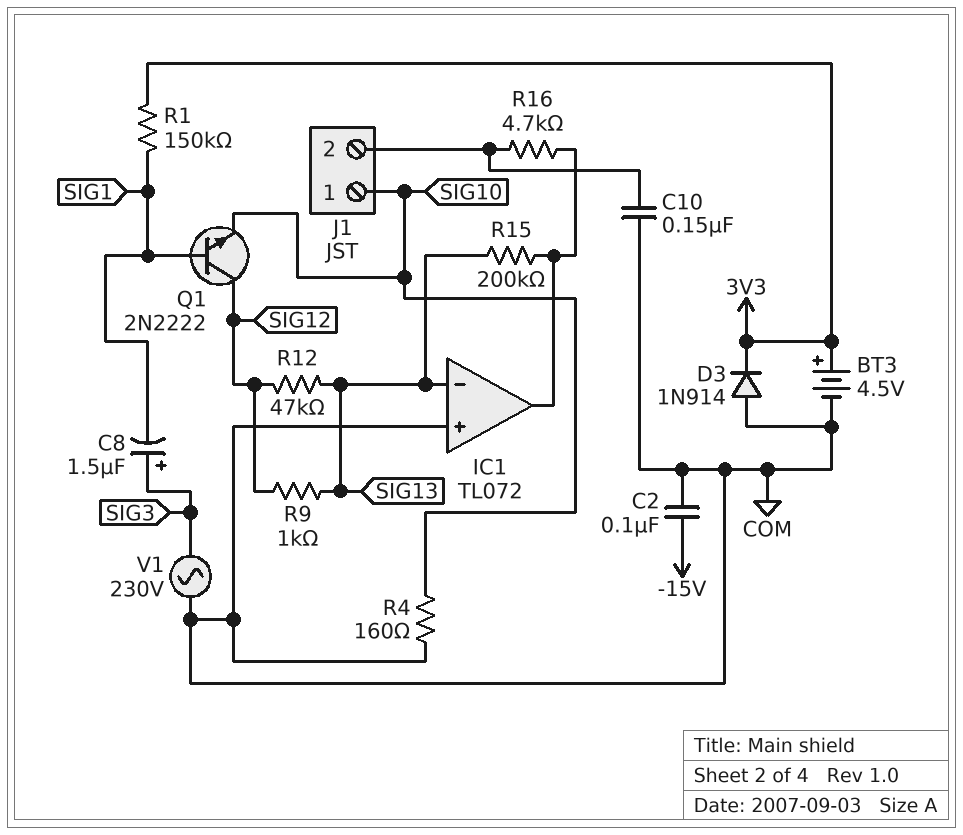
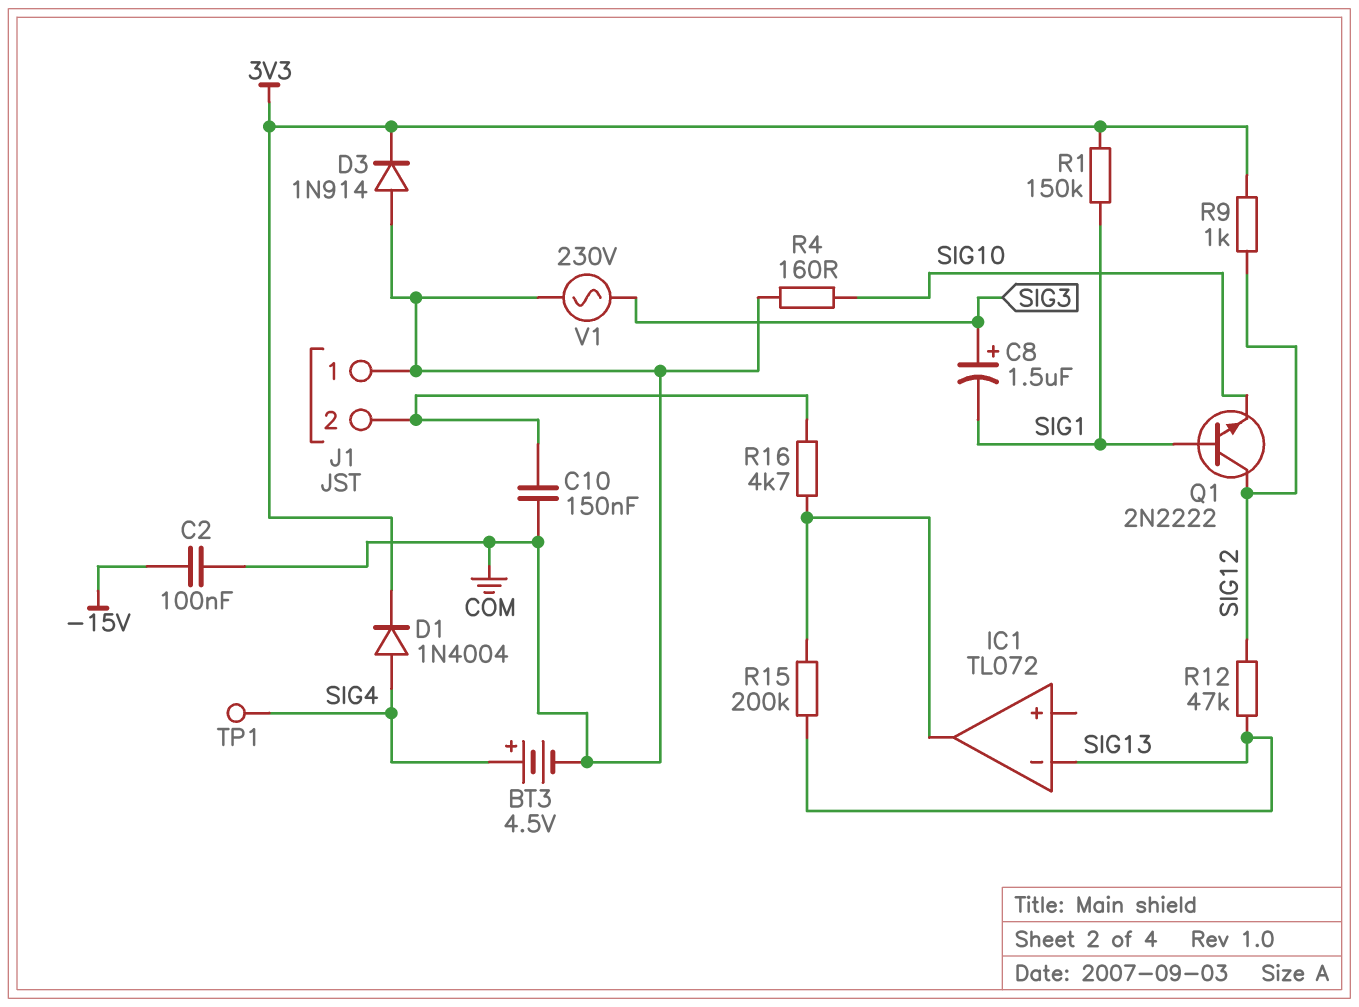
BT3: 4.5V (plus 3V3, minus COM) -> 4.5V (plus SIG4, minus COM)
D1: none -> diode 1N4004 (A SIG4, K 3V3)
IC1 pin in+: COM -> none
J1 pin 1: SIG10 -> COM
R9: 1k (SIG12, SIG13) -> 1k (3V3, SIG12)
TP1: none -> test point (SIG4)

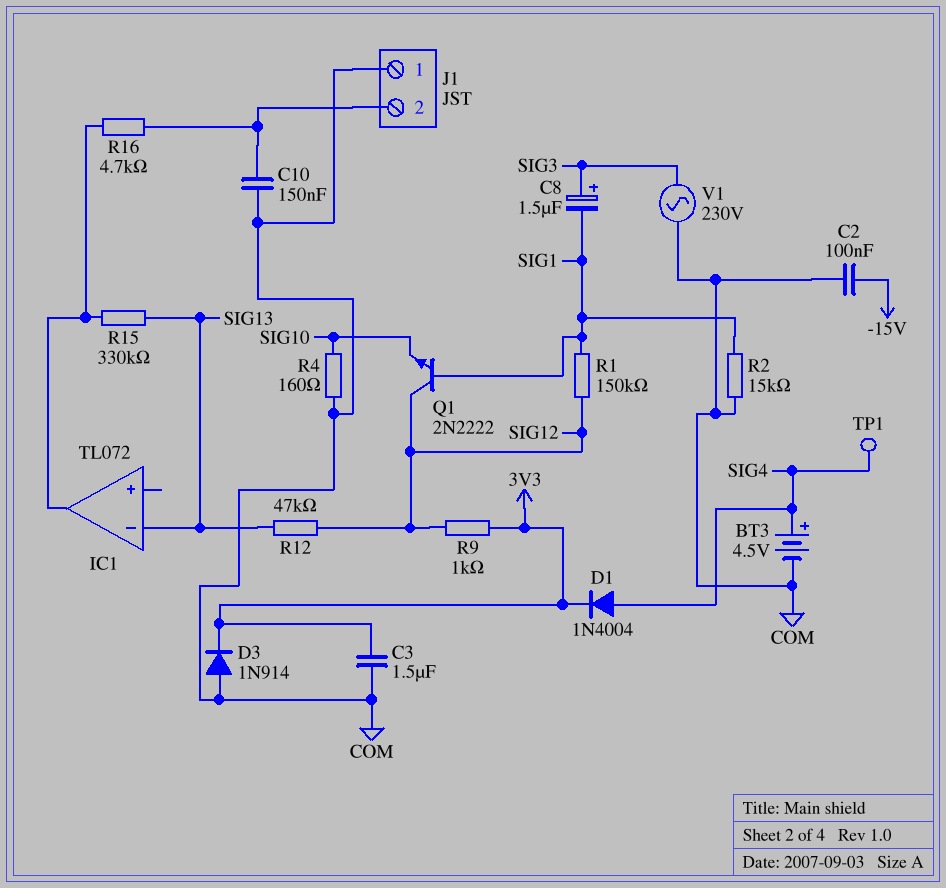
C3: none -> 1.5uF (3V3, COM)
R1: 150k (3V3, SIG1) -> 150k (SIG1, SIG12)
R2: none -> 15k (COM, SIG1)
R15: 200k (IC1/out, SIG13) -> 330k (IC1/out, SIG13)

